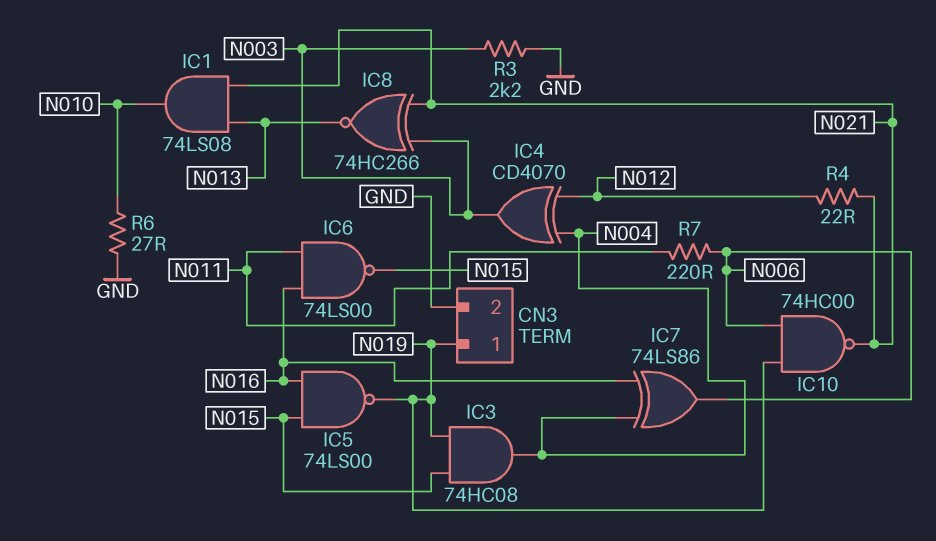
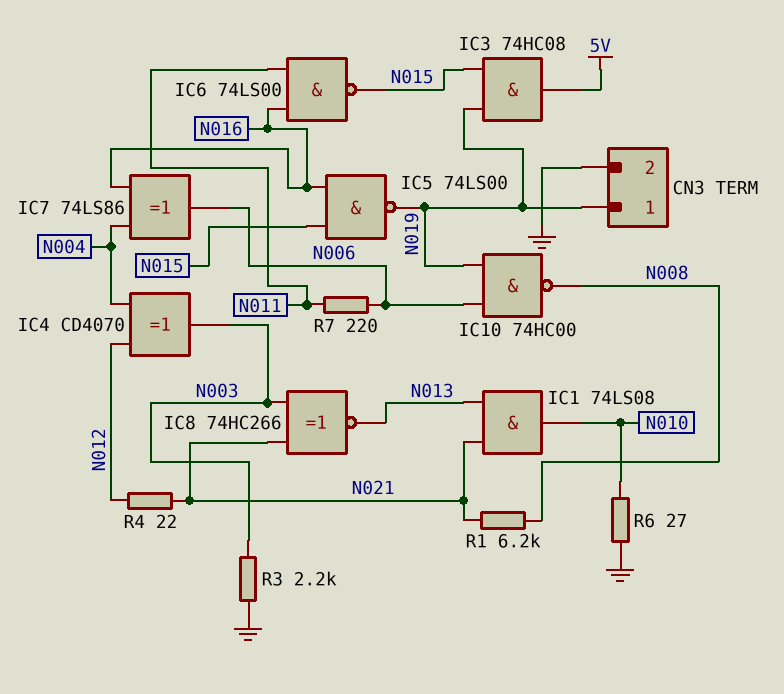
IC3: AND 74HC08 (in N015, in N019, out N004) -> AND 74HC08 (in N015, in N019, out 5V)
IC10: NAND 74HC00 (in N006, in N019, out N021) -> NAND 74HC00 (in N006, in N019, out N008)
R1: none -> 6.2k (N008, N021)

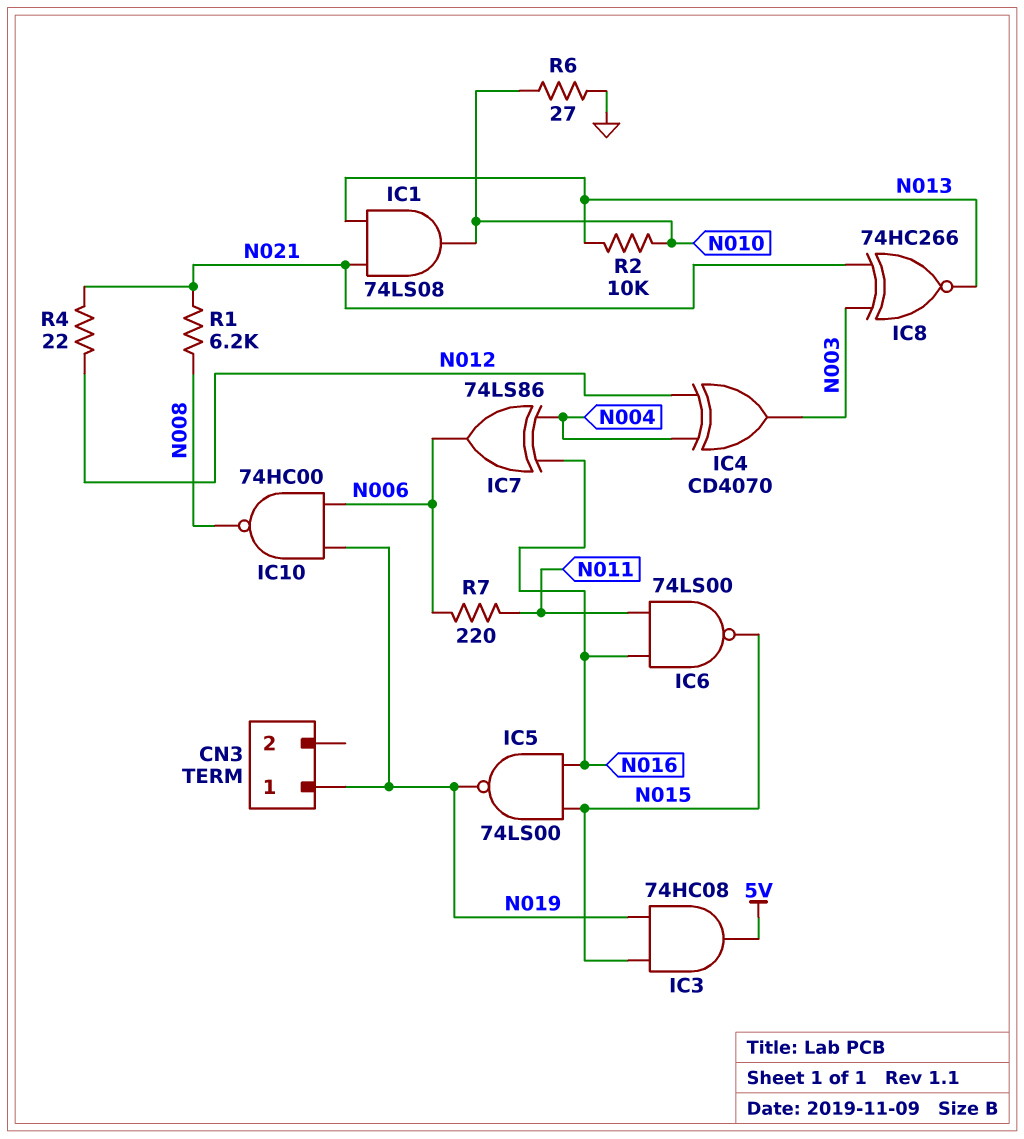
CN3 pin 2: GND -> none
R2: none -> 10k (N010, N013)
R3: 2.2k (GND, N003) -> none

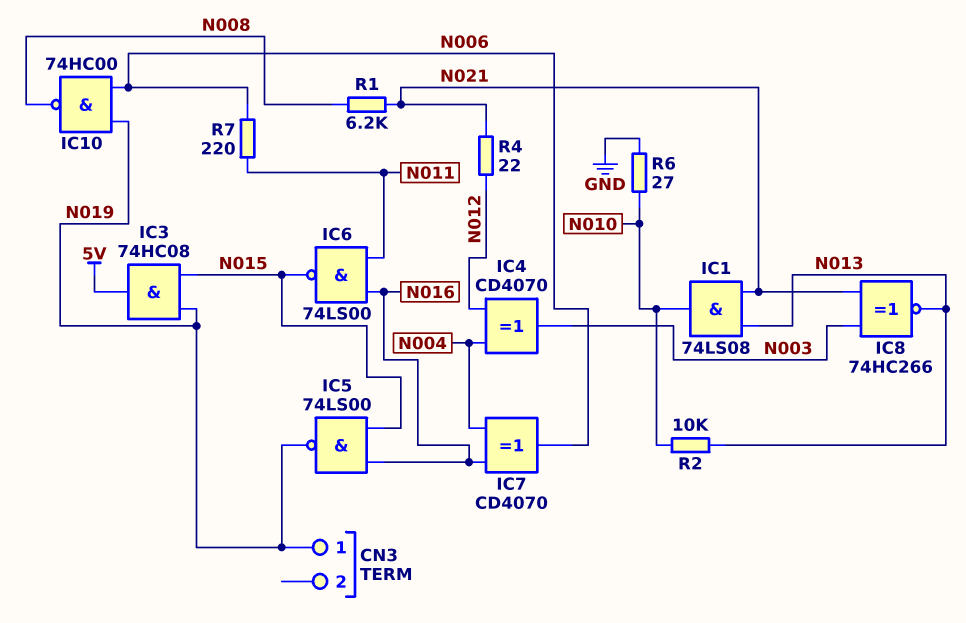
IC7: XOR 74LS86 (in N004, in N016, out N006) -> XOR CD4070 (in N004, in N016, out N006)

